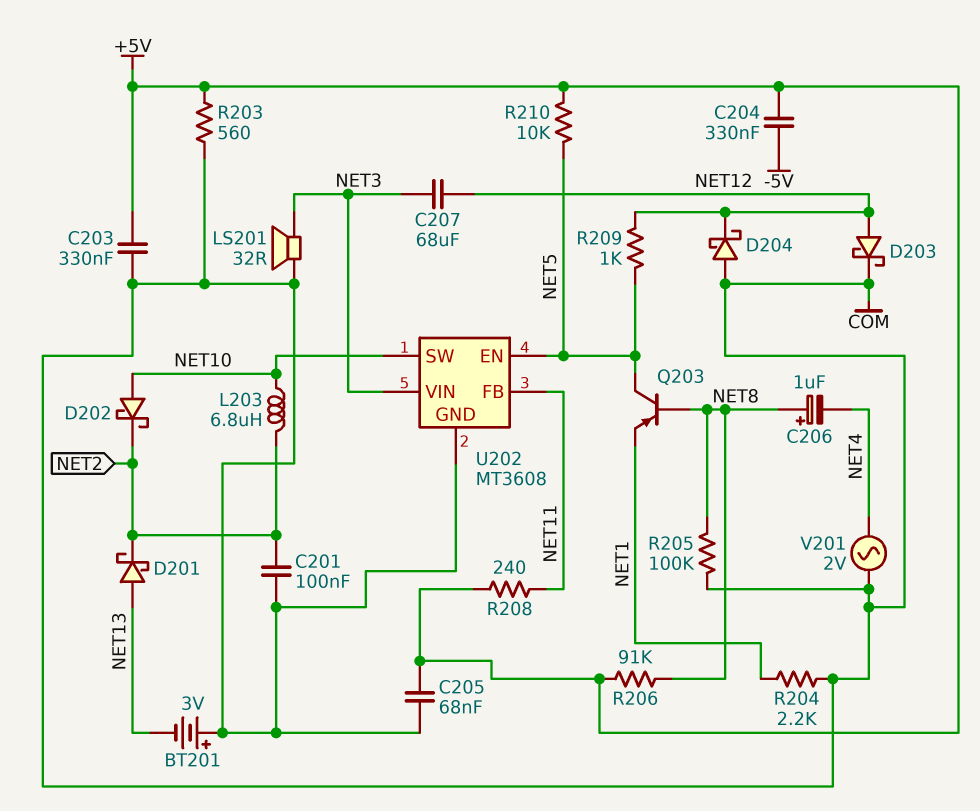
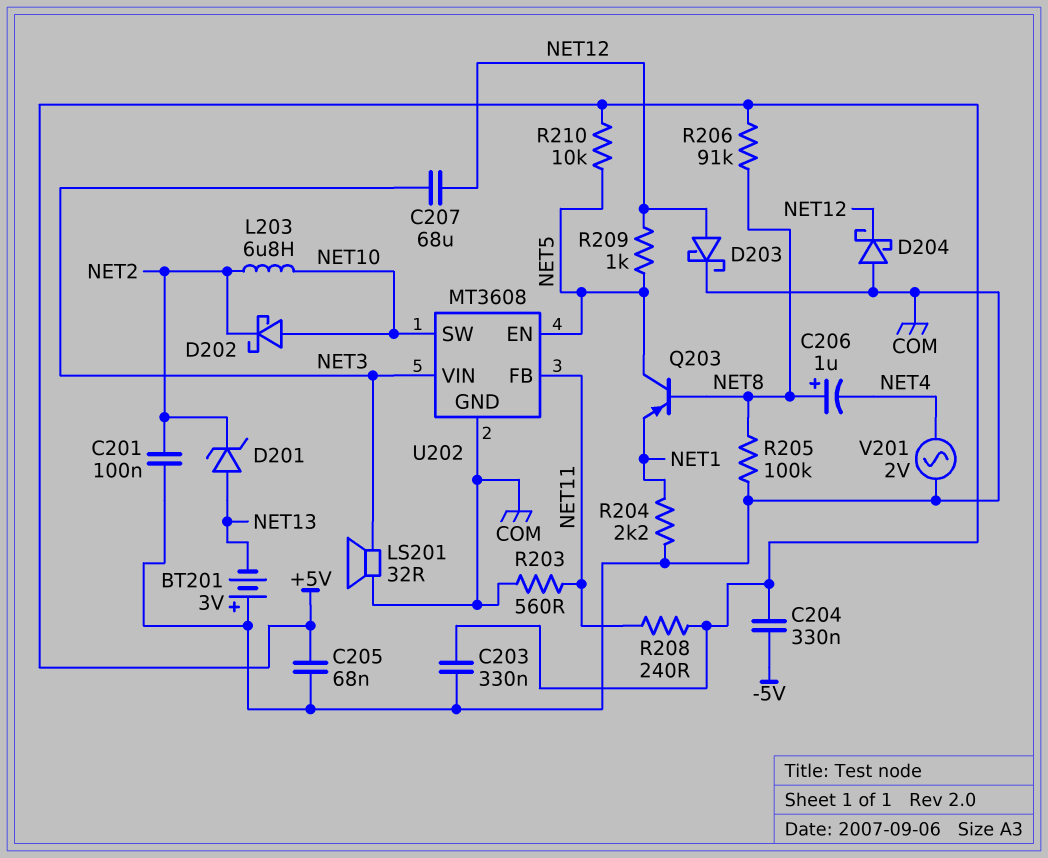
D201: schottky (A NET13, K NET2) -> zener (A NET13, K NET2)
R203: 560 (+5V, COM) -> 560 (COM, NET11)

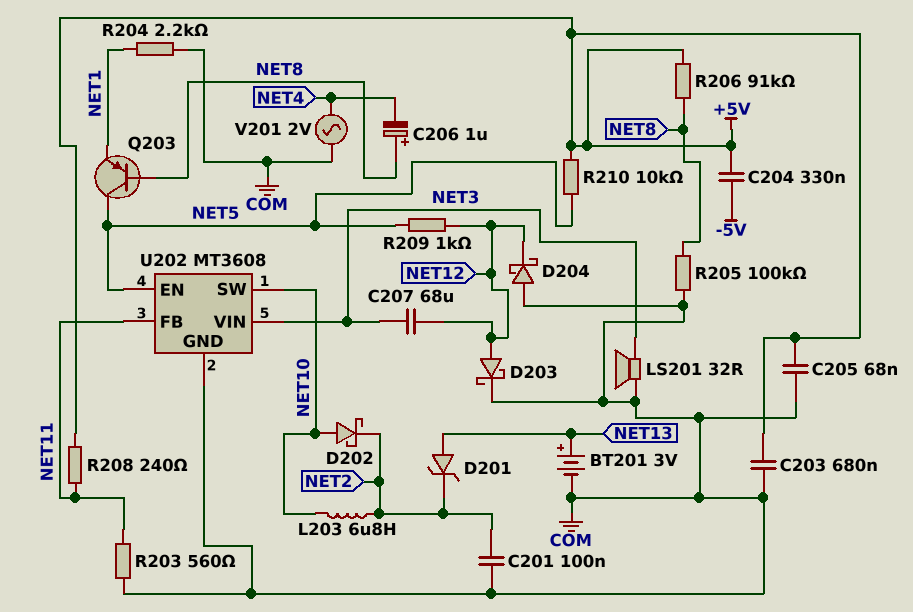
BT201: 3V (plus COM, minus NET13) -> 3V (plus NET13, minus COM)
C203: 330nF (+5V, COM) -> 680nF (+5V, COM)

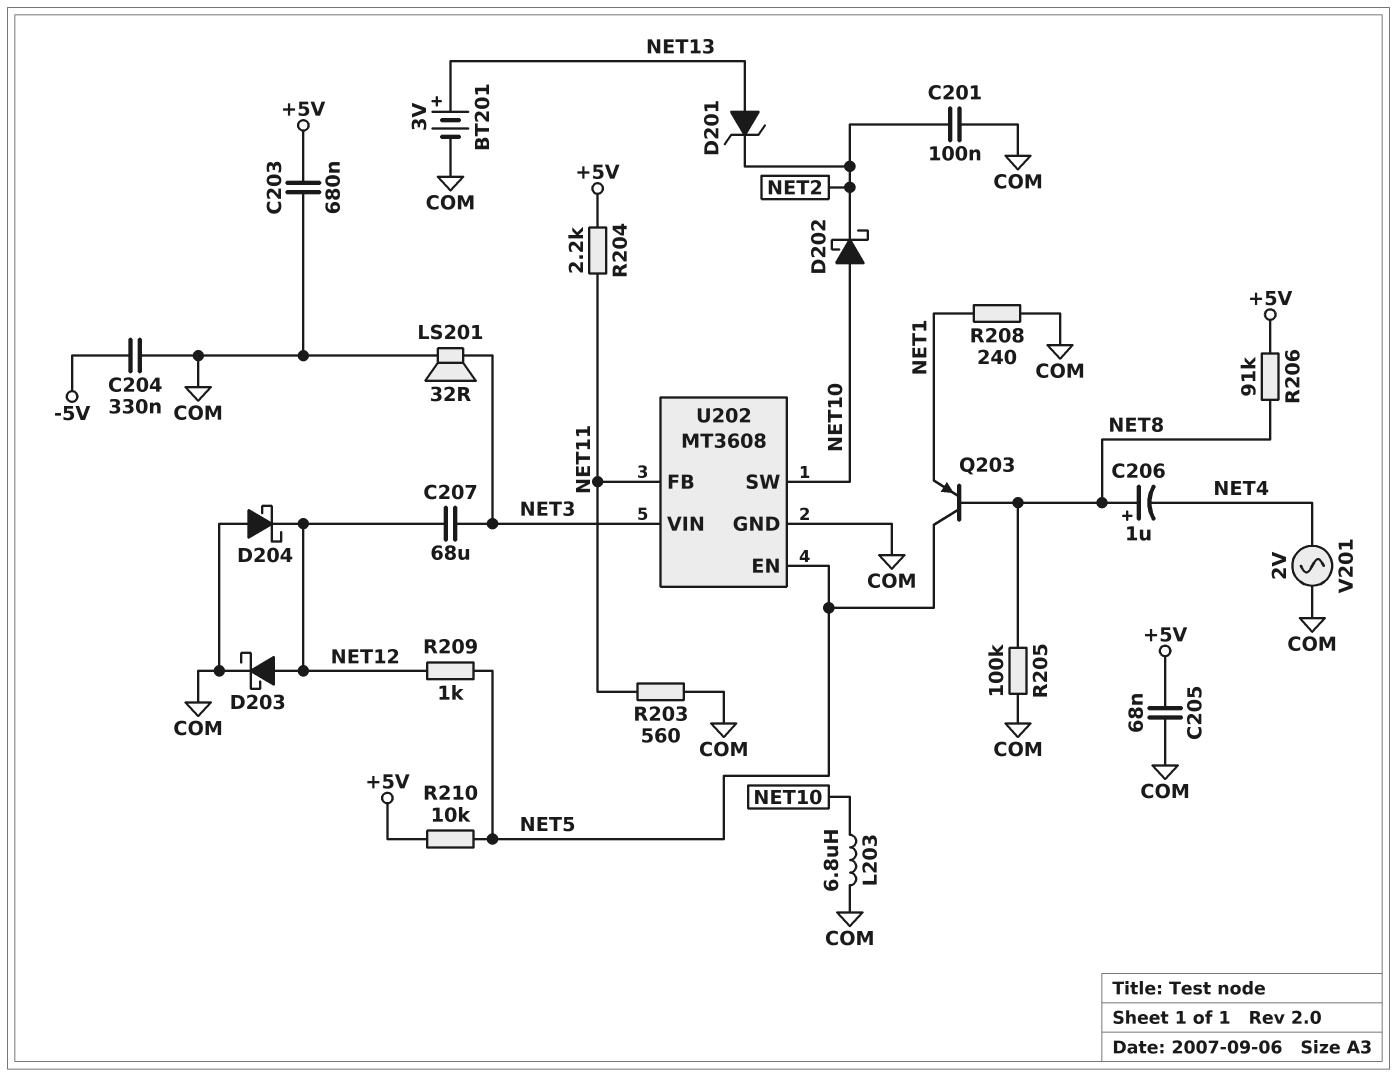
C204: 330nF (+5V, -5V) -> 330nF (-5V, COM)
L203: 6.8uH (NET2, NET10) -> 6.8uH (COM, NET10)
R204: 2.2k (COM, NET1) -> 2.2k (+5V, NET11)
R208: 240 (+5V, NET11) -> 240 (COM, NET1)

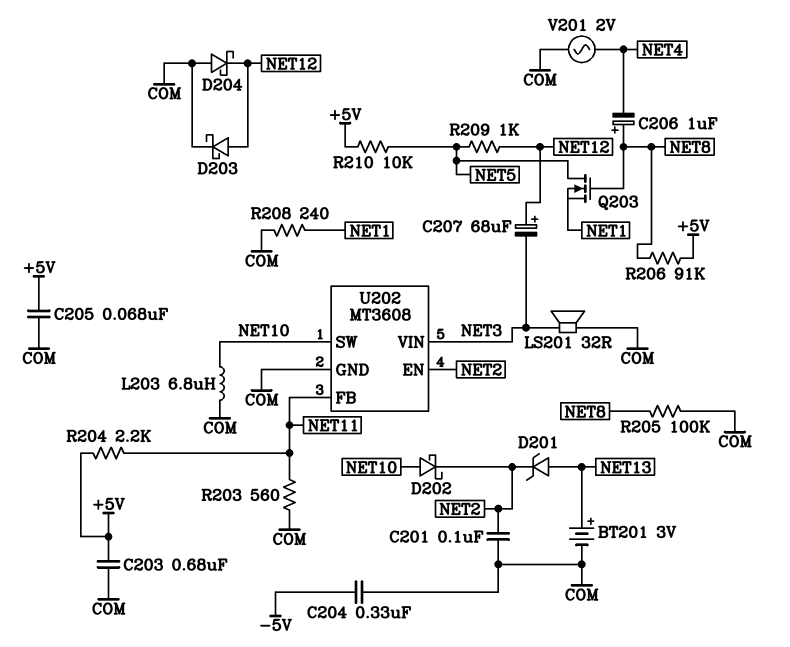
C207: 68uF (NET3, NET12) -> 68uF (plus NET12, minus NET3)
Q203: PNP (B NET8, C NET5, E NET1) -> NMOS (G NET8, D NET5, S NET1)
U202 pin EN: NET5 -> NET2

